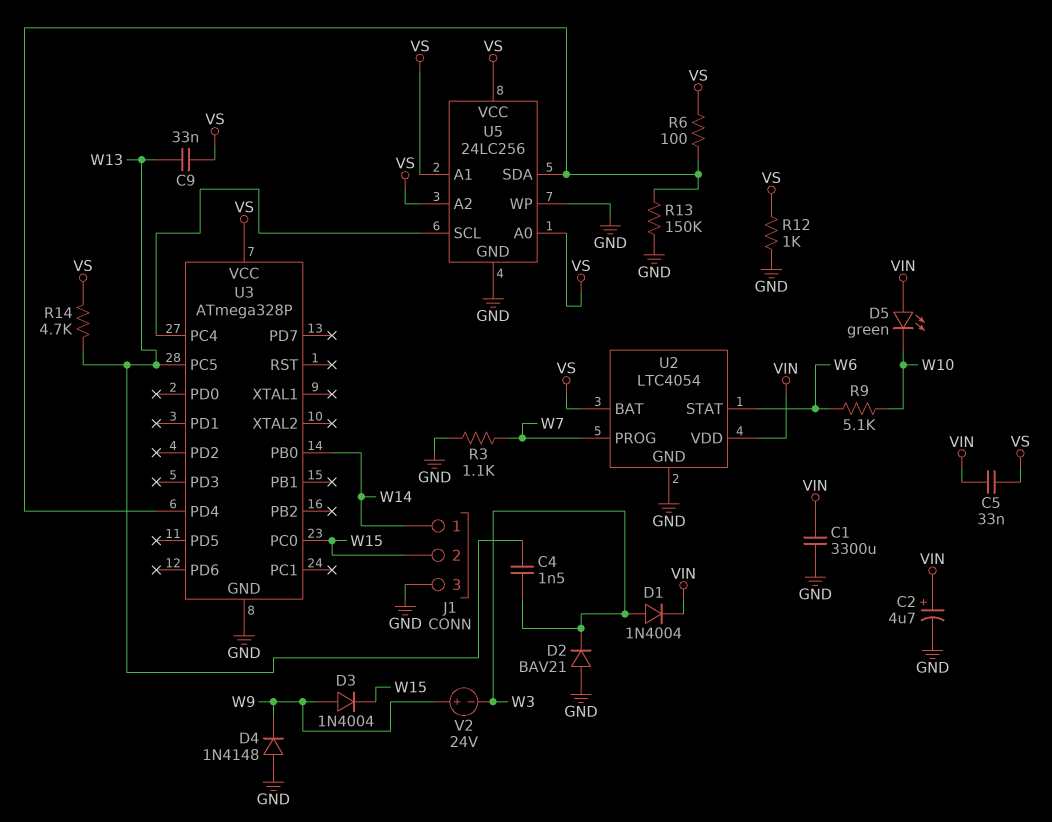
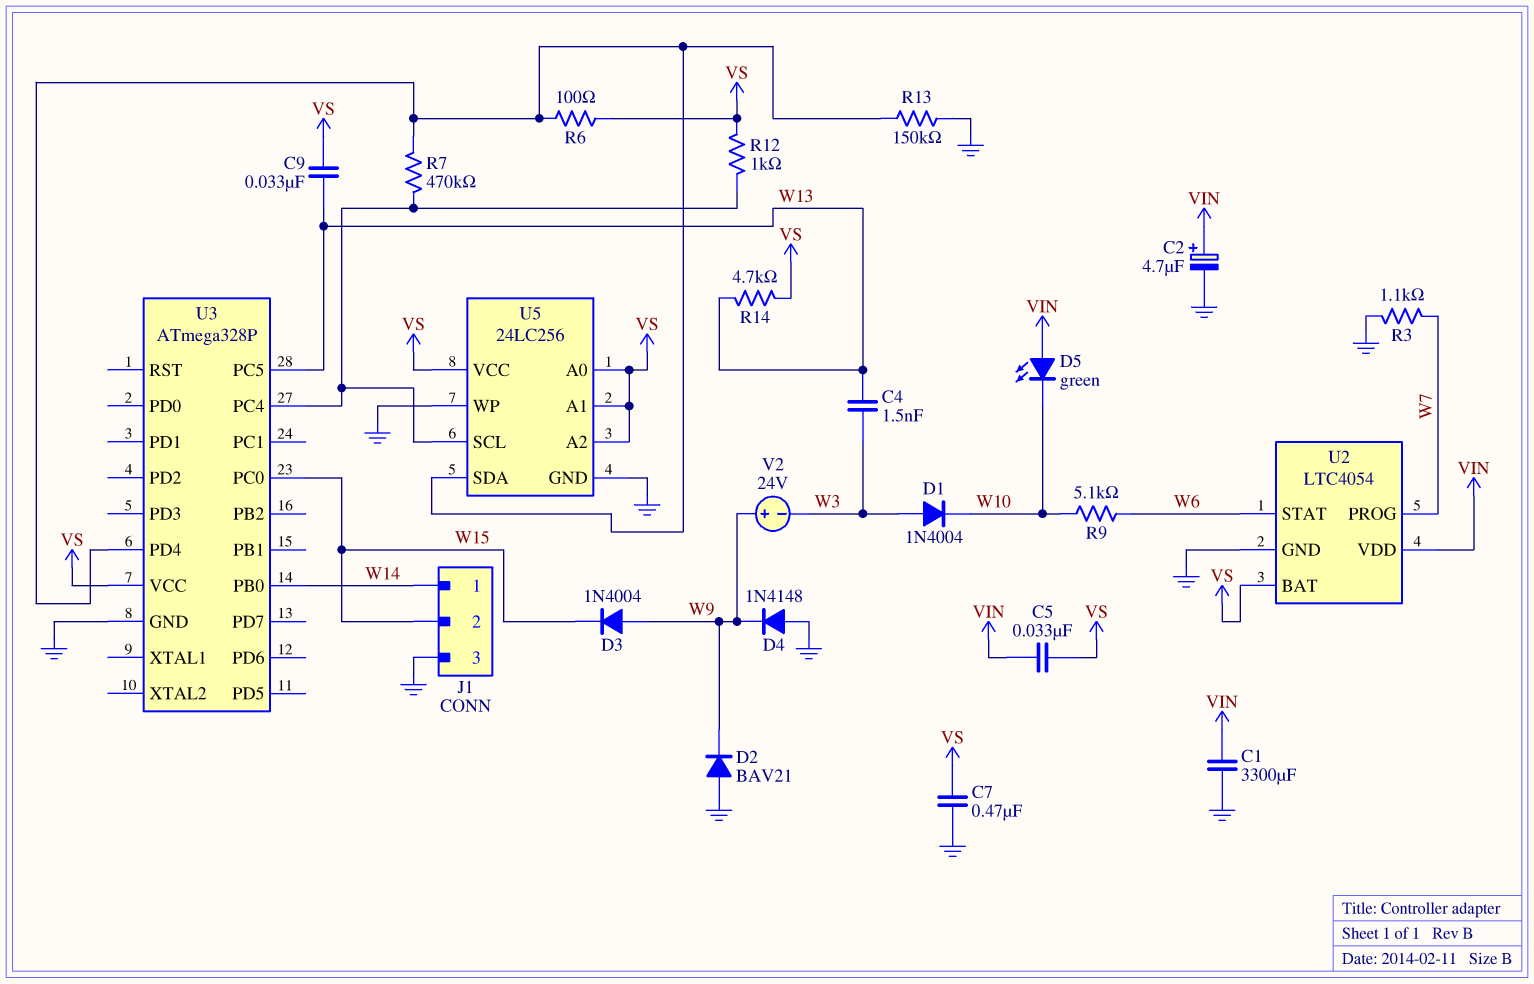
C7: none -> 470nF (GND, VS)
D1: diode 1N4004 (A W3, K VIN) -> diode 1N4004 (A W3, K W10)
D2: diode BAV21 (A GND, K W3) -> diode BAV21 (A GND, K W9)
R7: none -> 470k (U3/PC4, U3/PD4)
R12: 1k (GND, VS) -> 1k (U3/PC4, VS)

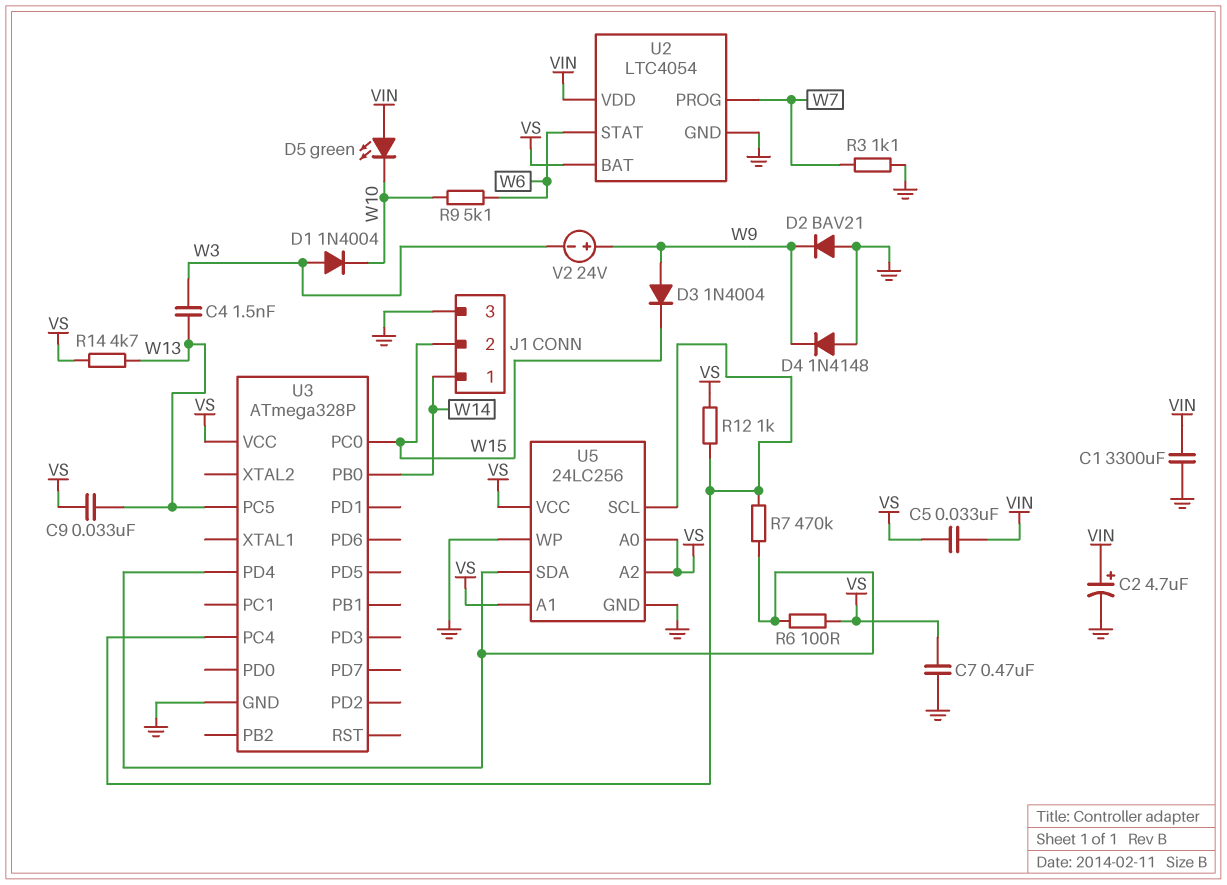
R13: 150k (GND, U3/PD4) -> none

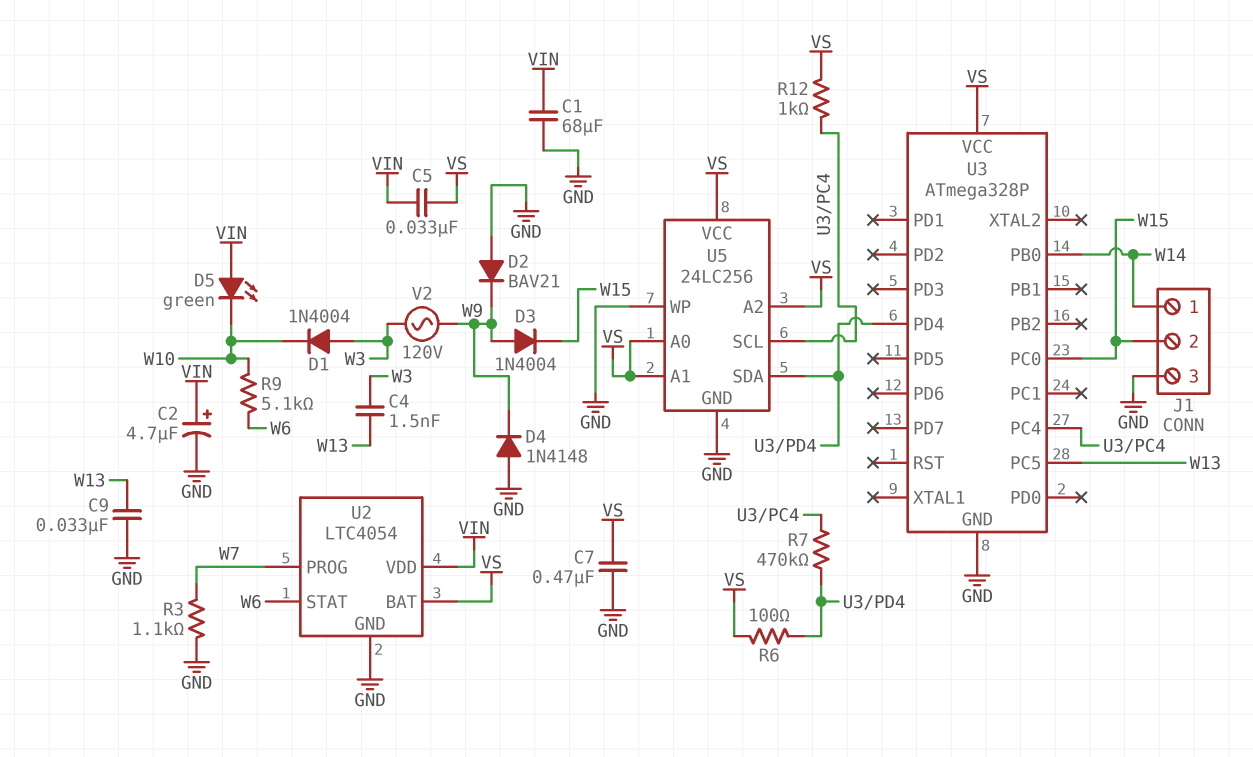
C1: 3300uF (GND, VIN) -> 68uF (GND, VIN)
C9: 33nF (VS, W13) -> 33nF (GND, W13)
R14: 4.7k (VS, W13) -> none
V2: 24V (plus W9, minus W3) -> AC 120V (W3, W9)

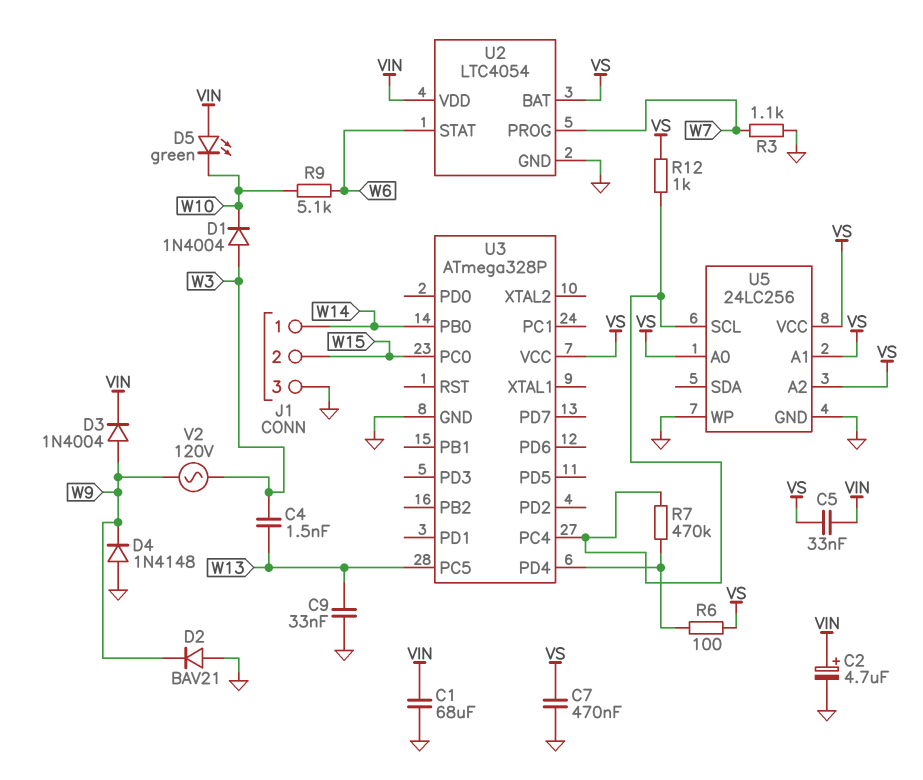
D3: diode 1N4004 (A W9, K W15) -> diode 1N4004 (A W9, K VIN)
U5 pin SDA: U3/PD4 -> none

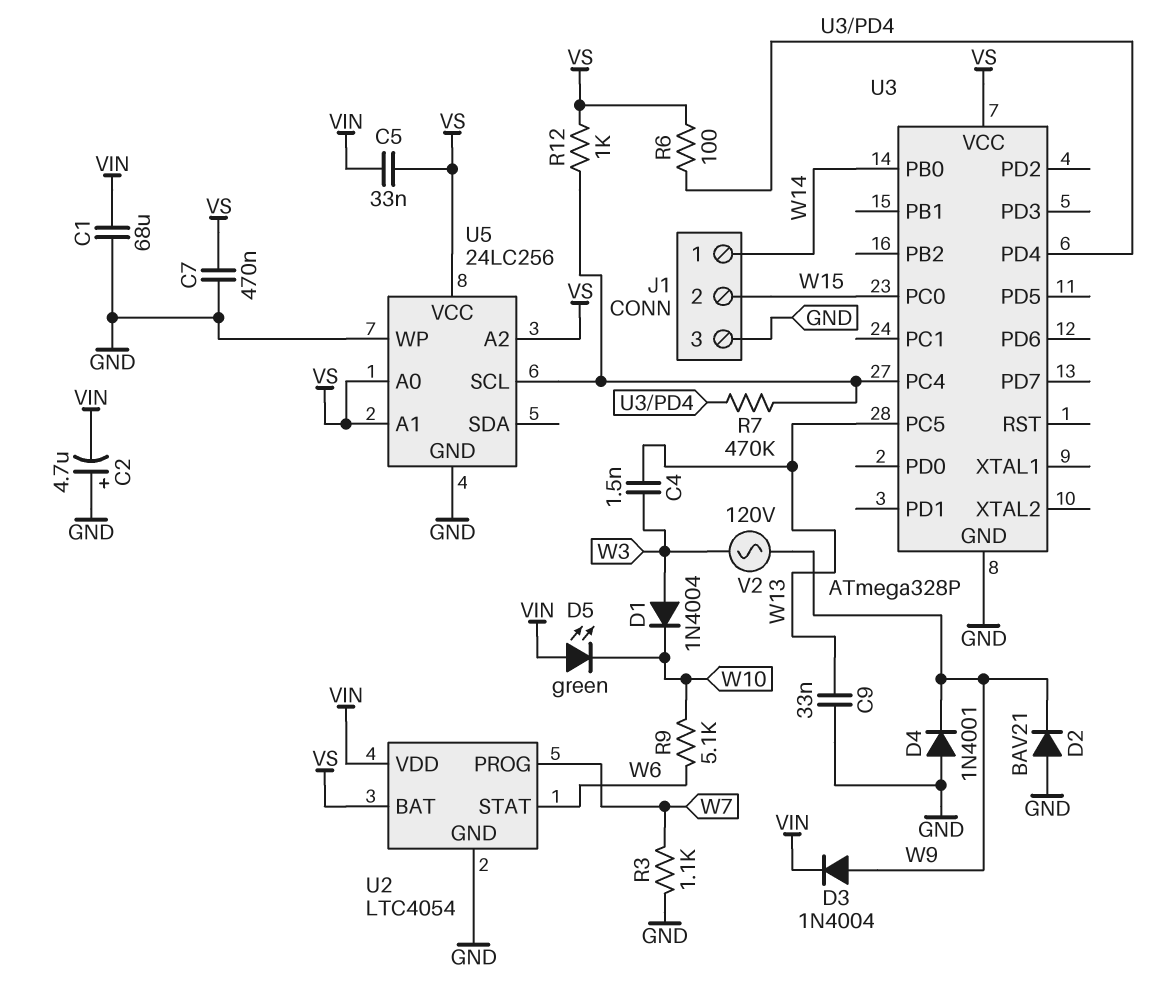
C2: 4.7uF (plus VIN, minus GND) -> 4.7uF (plus GND, minus VIN)
D4: diode 1N4148 (A GND, K W9) -> diode 1N4001 (A GND, K W9)

